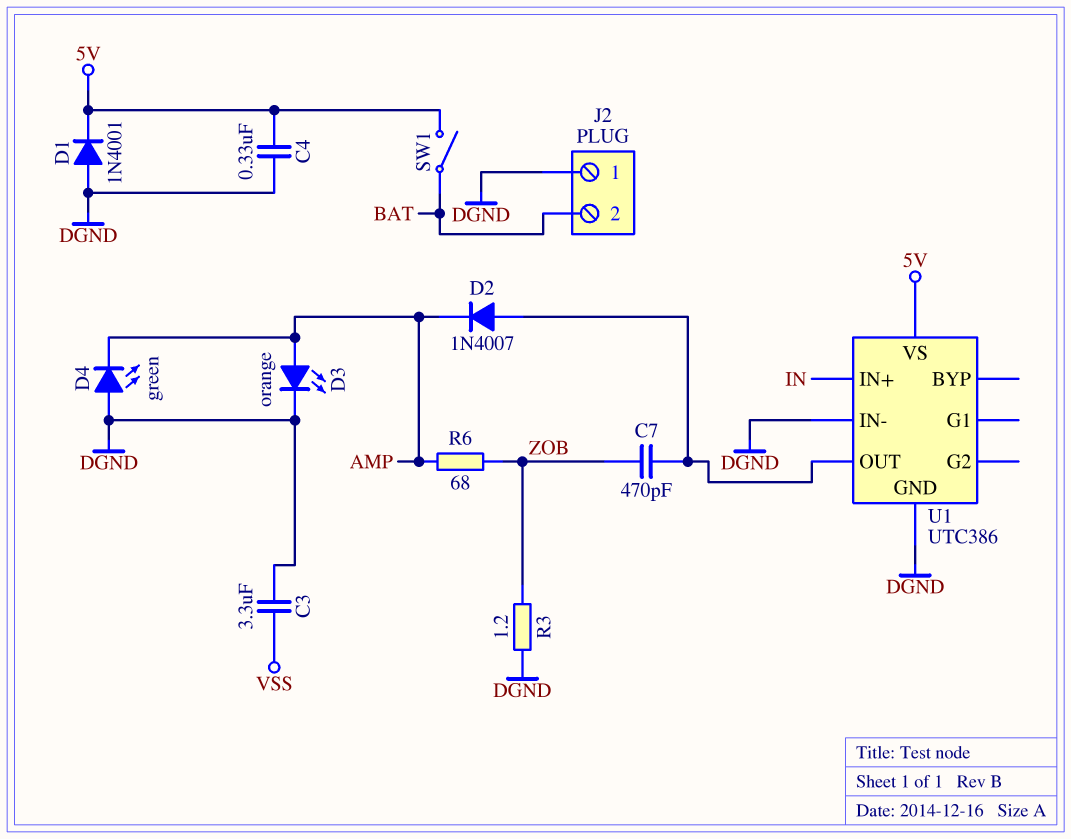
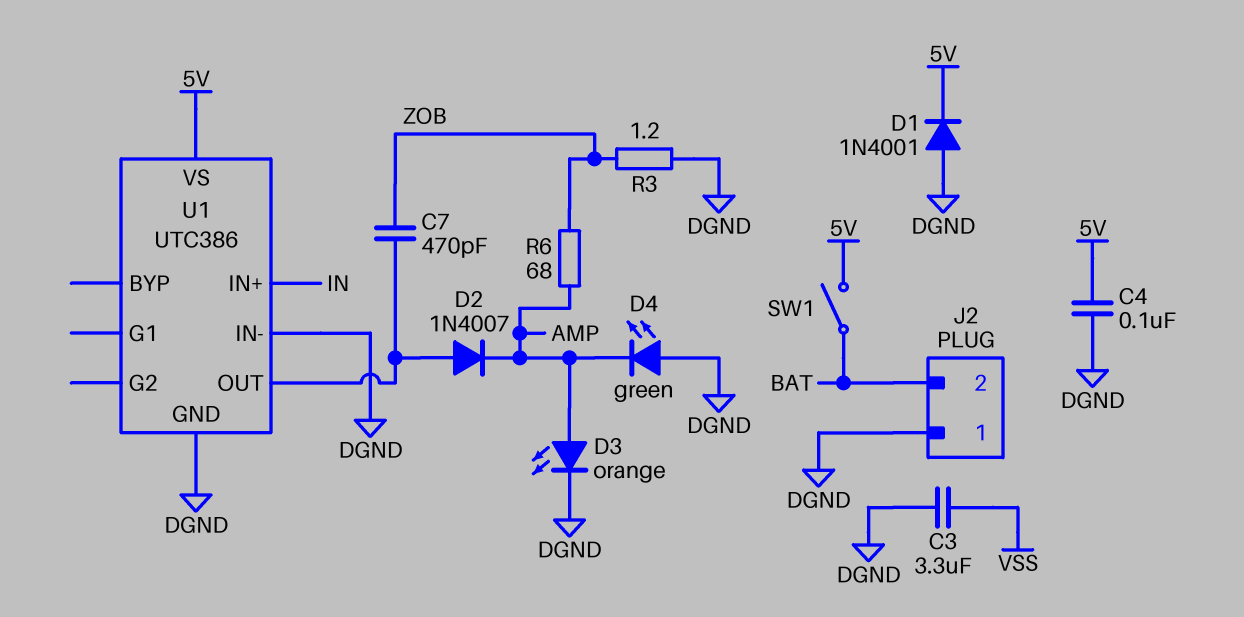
C4: 330nF (5V, DGND) -> 100nF (5V, DGND)

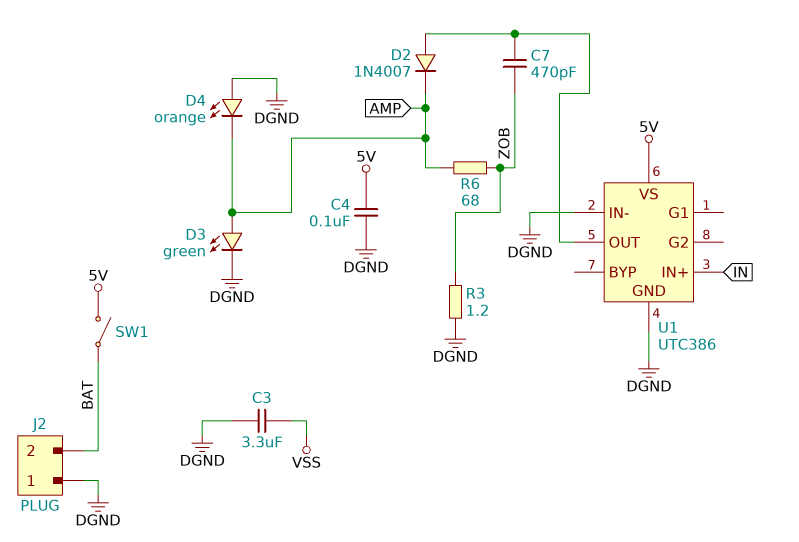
D1: diode 1N4001 (A DGND, K 5V) -> none
D3: LED orange (A AMP, K DGND) -> LED green (A AMP, K DGND)
D4: LED green (A DGND, K AMP) -> LED orange (A DGND, K AMP)

